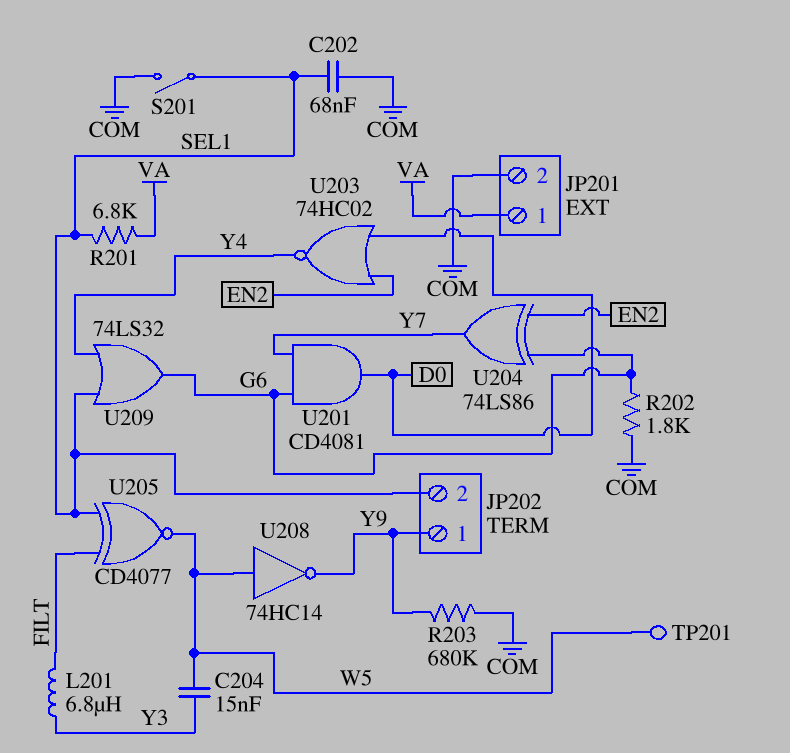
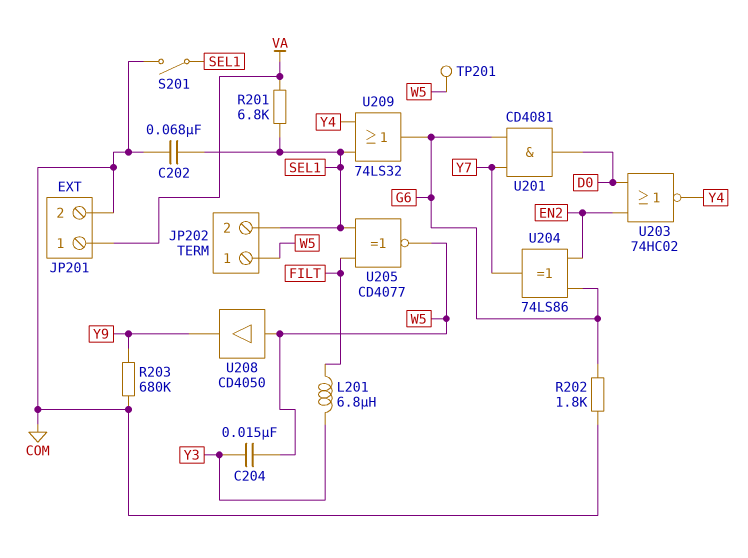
JP202 pin 1: Y9 -> W5
U208: NOT 74HC14 (in W5, out Y9) -> buffer CD4050 (in W5, out Y9)

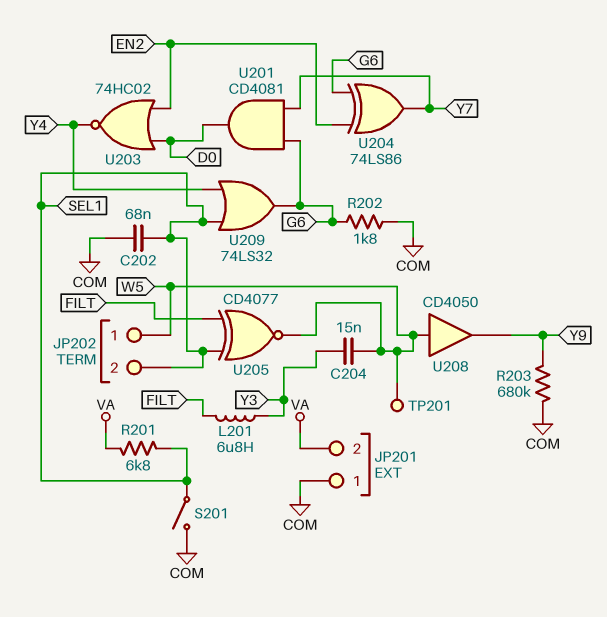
JP201 pin 1: VA -> COM
JP201 pin 2: COM -> VA

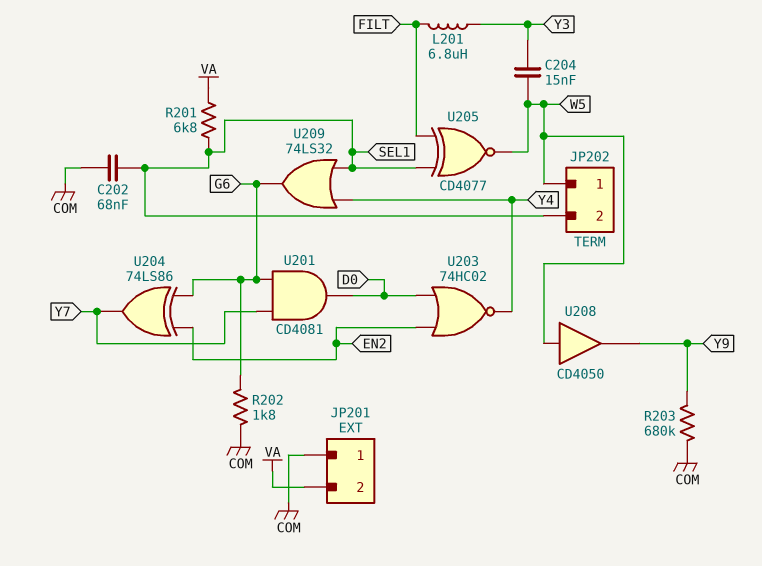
S201: switch (COM, SEL1) -> none
TP201: test point (W5) -> none

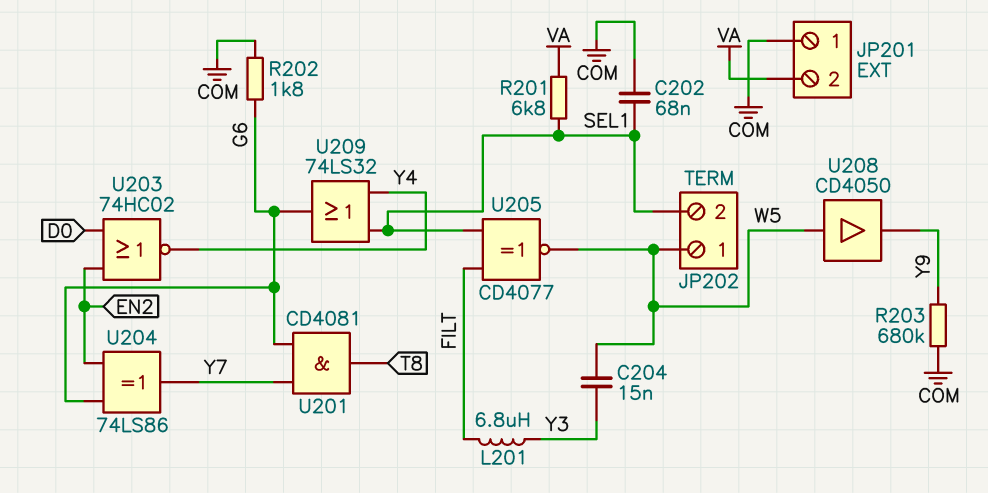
U201: AND CD4081 (in G6, in Y7, out D0) -> AND CD4081 (in G6, in Y7, out T8)

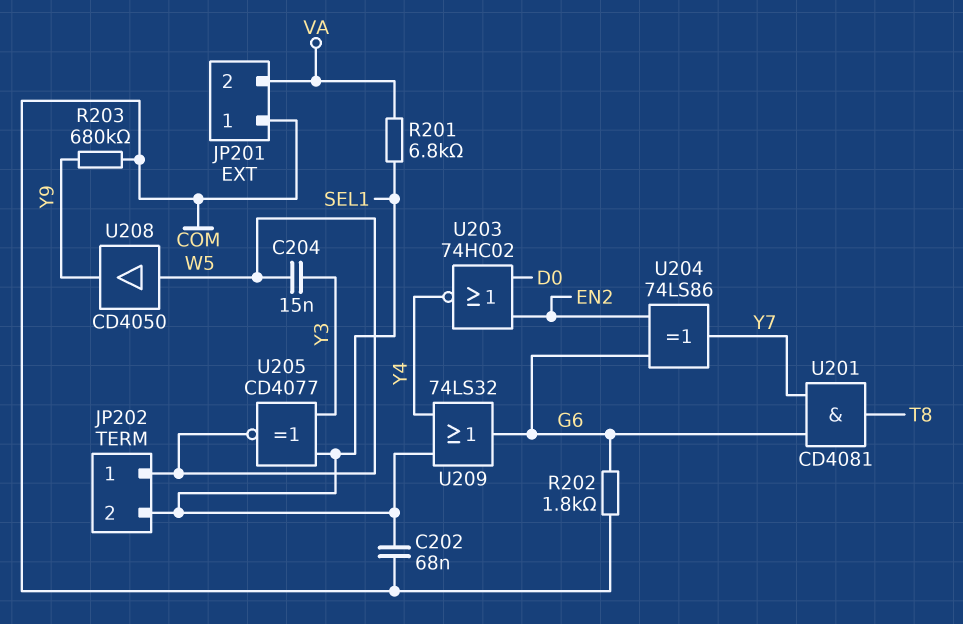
L201: 6.8uH (FILT, Y3) -> none
U205: XNOR CD4077 (in FILT, in SEL1, out W5) -> XNOR CD4077 (in SEL1, in Y3, out W5)

